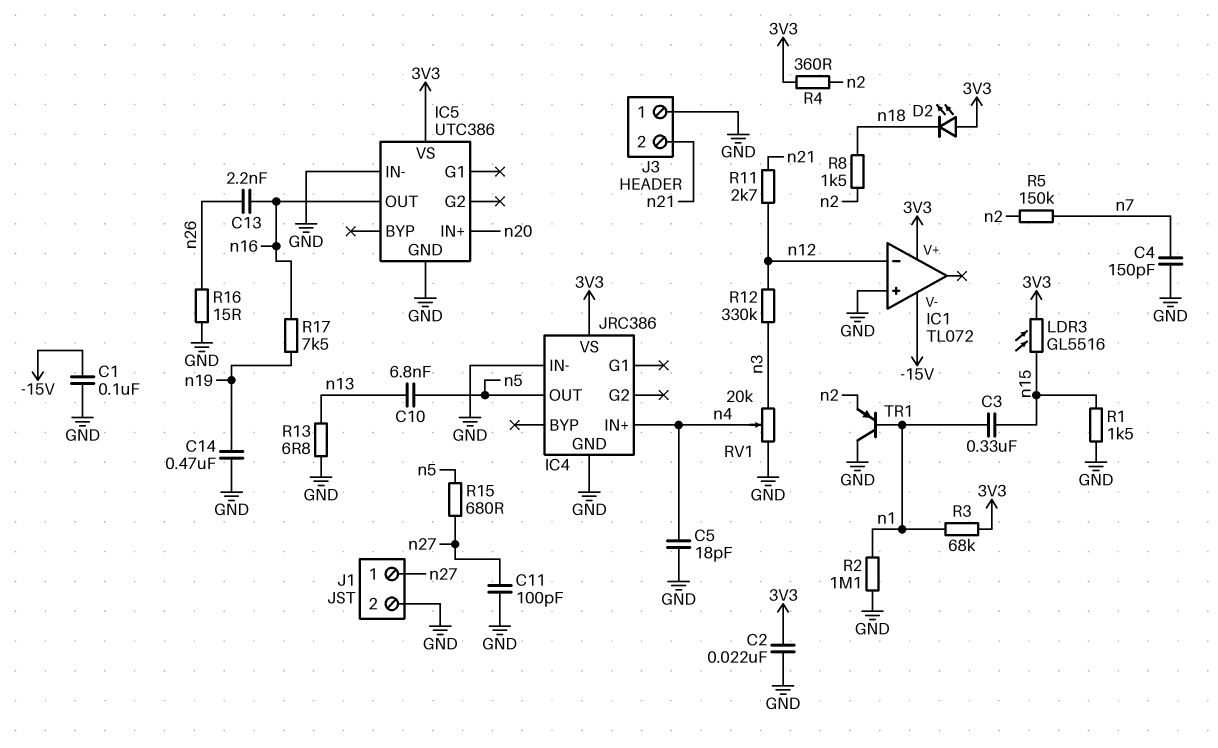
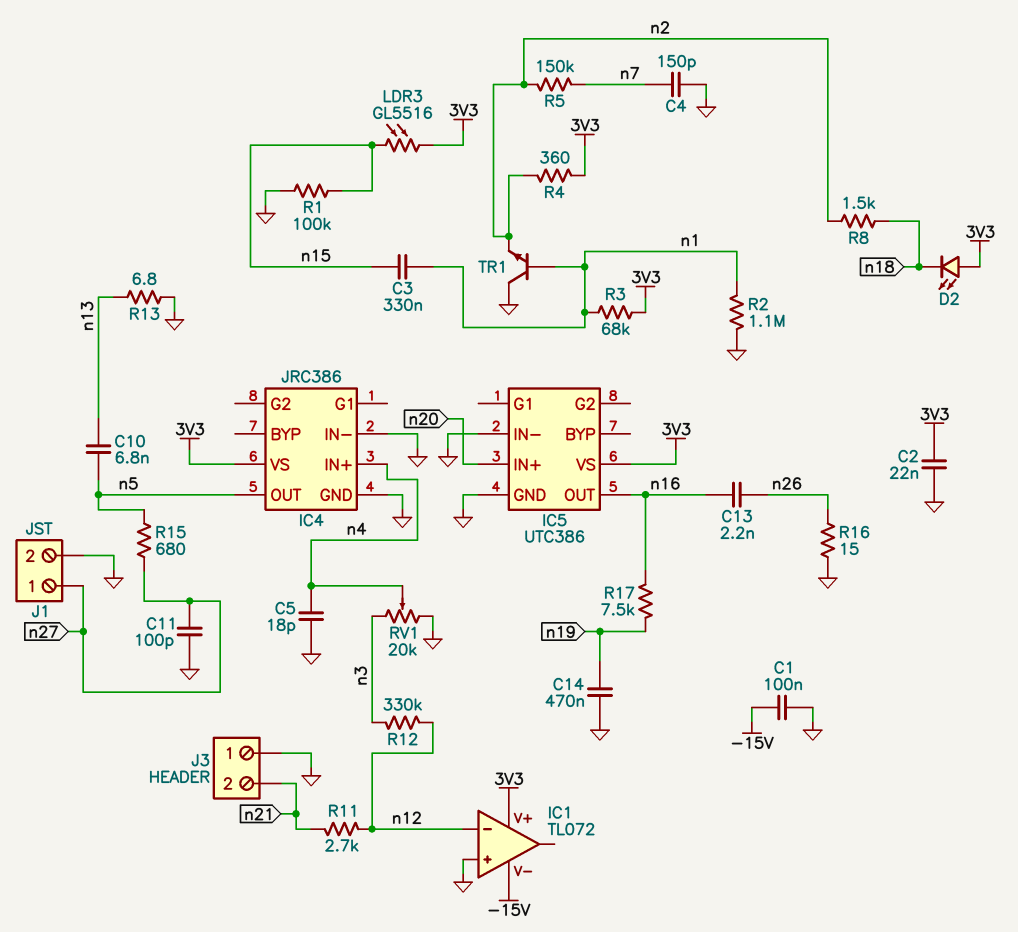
R1: 1.5k (GND, n15) -> 100k (GND, n15)
TR1: PNP (B n1, C GND, E n2) -> NPN (B n1, C GND, E n2)

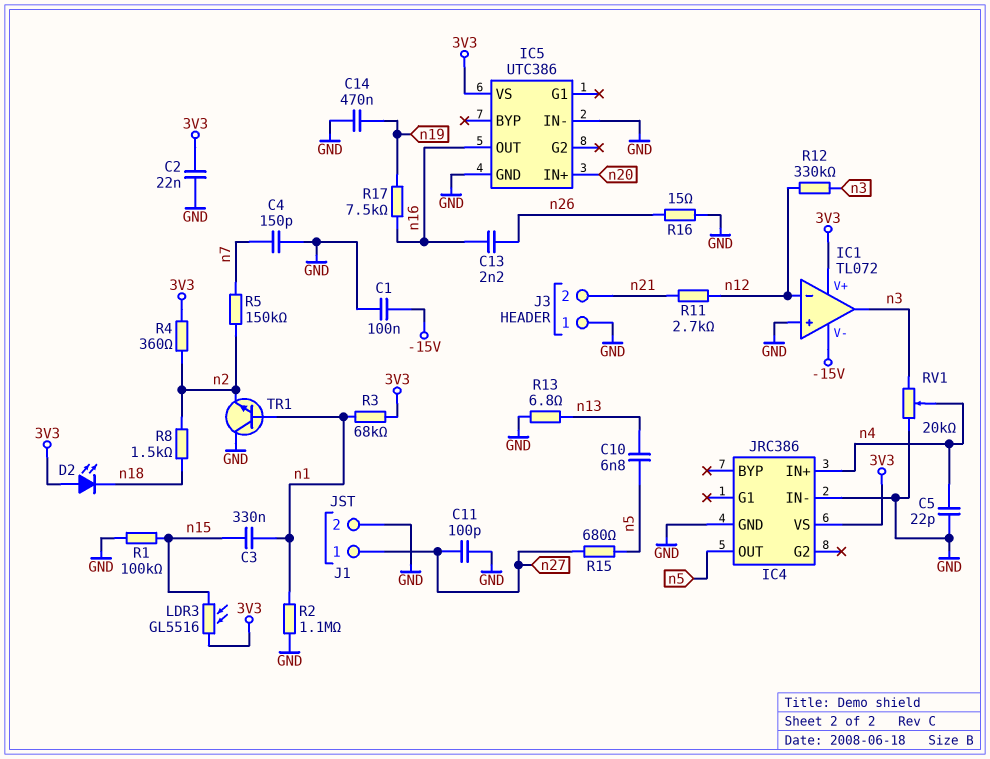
C5: 18pF (GND, n4) -> 22pF (GND, n4)
IC1 pin out: none -> n3

